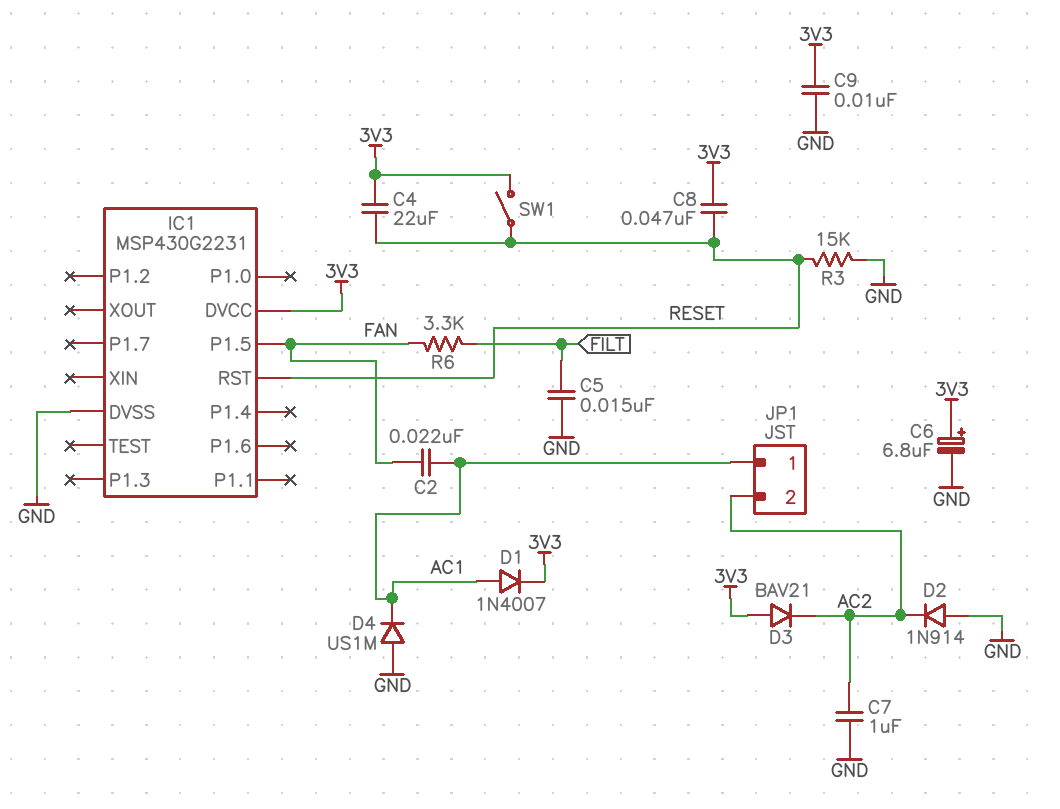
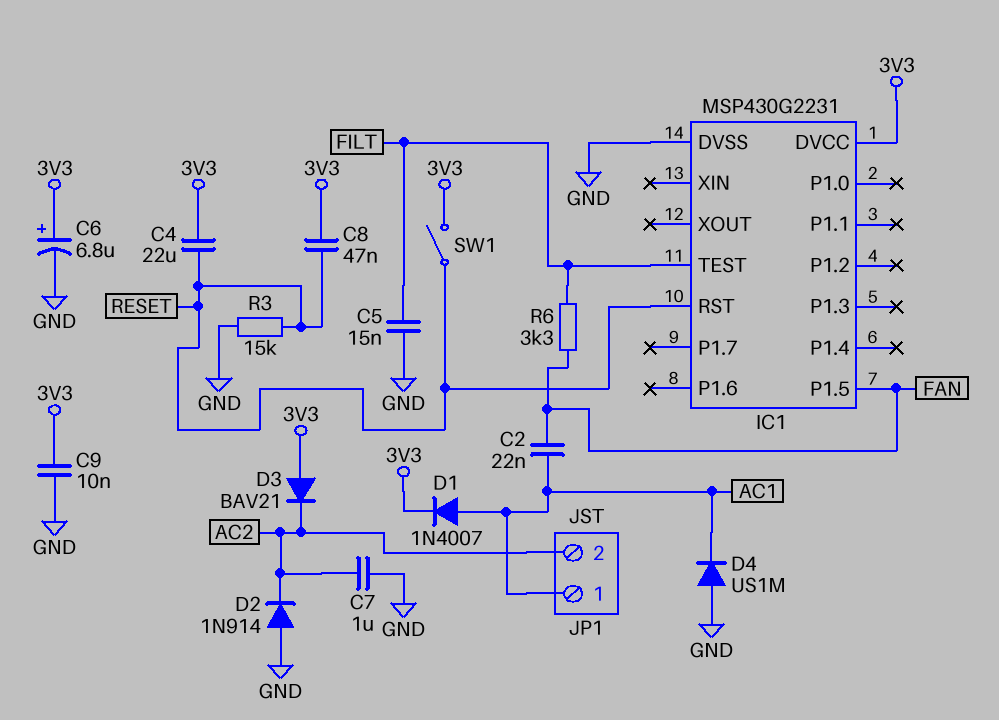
IC1 pin TEST: none -> FILT

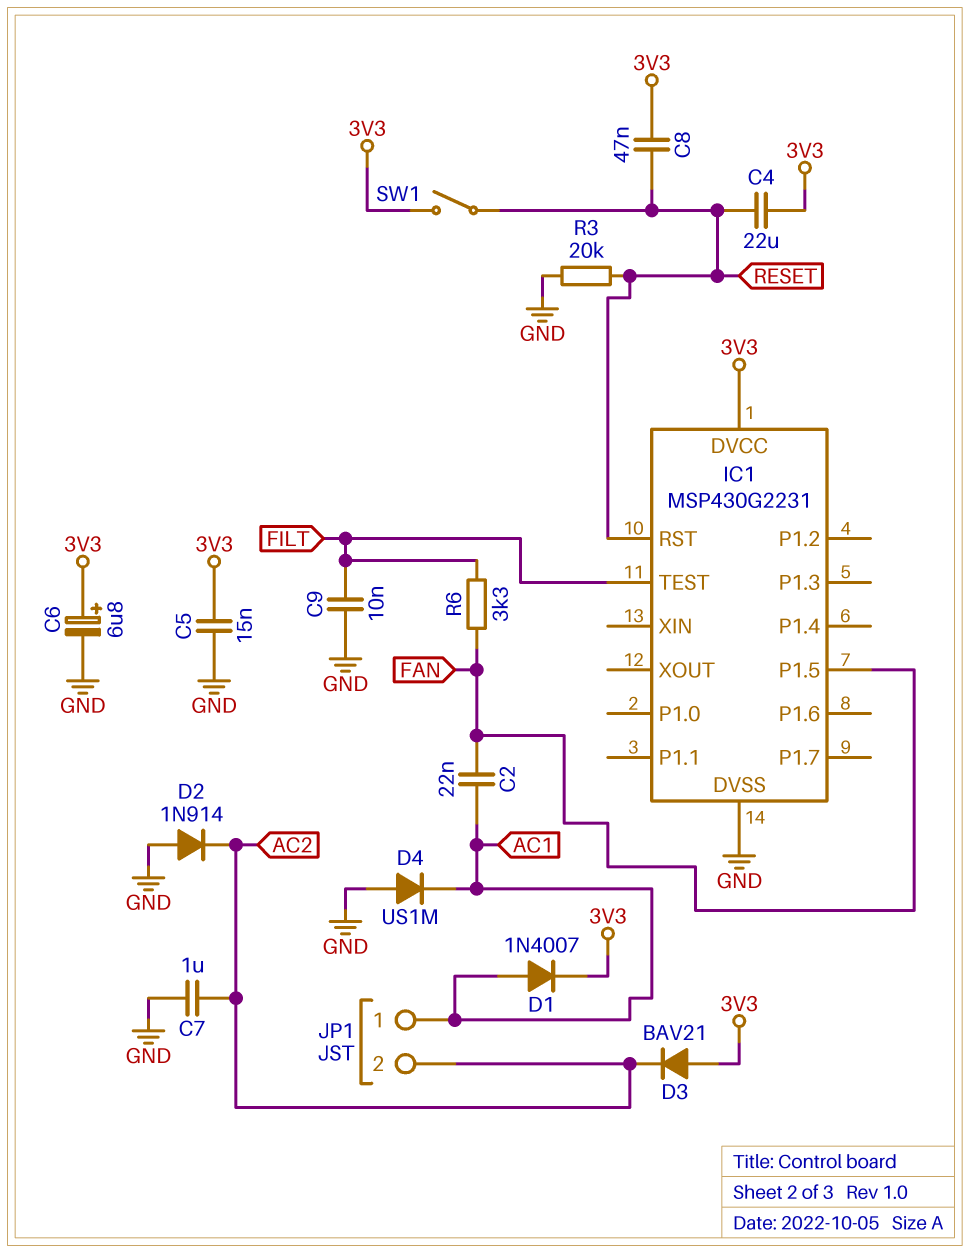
C5: 15nF (FILT, GND) -> 15nF (3V3, GND)
C9: 10nF (3V3, GND) -> 10nF (FILT, GND)
R3: 15k (GND, RESET) -> 20k (GND, RESET)

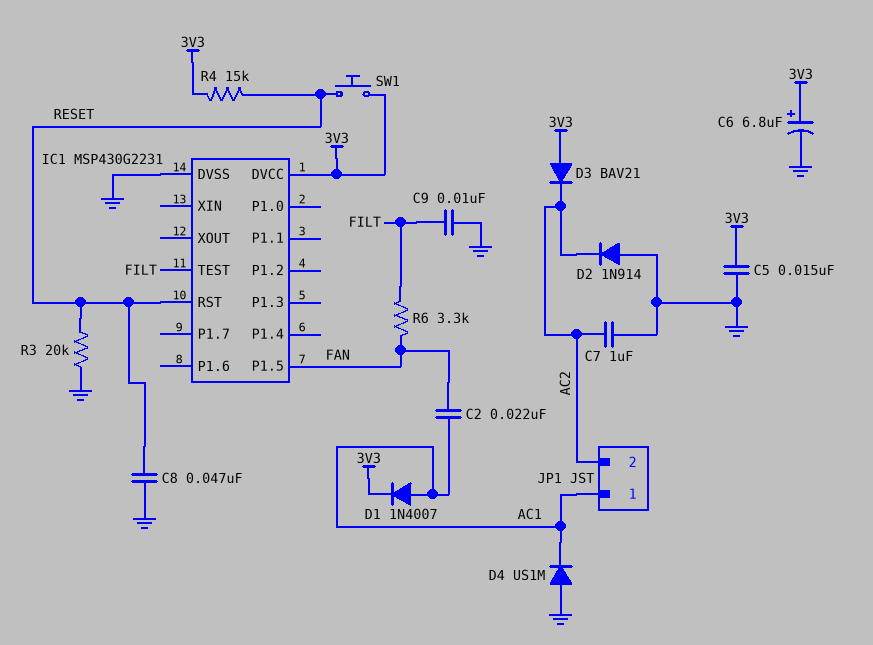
C4: 22uF (3V3, RESET) -> none
C8: 47nF (3V3, RESET) -> 47nF (GND, RESET)
R4: none -> 15k (3V3, RESET)
SW1: switch (3V3, RESET) -> button (3V3, RESET)

